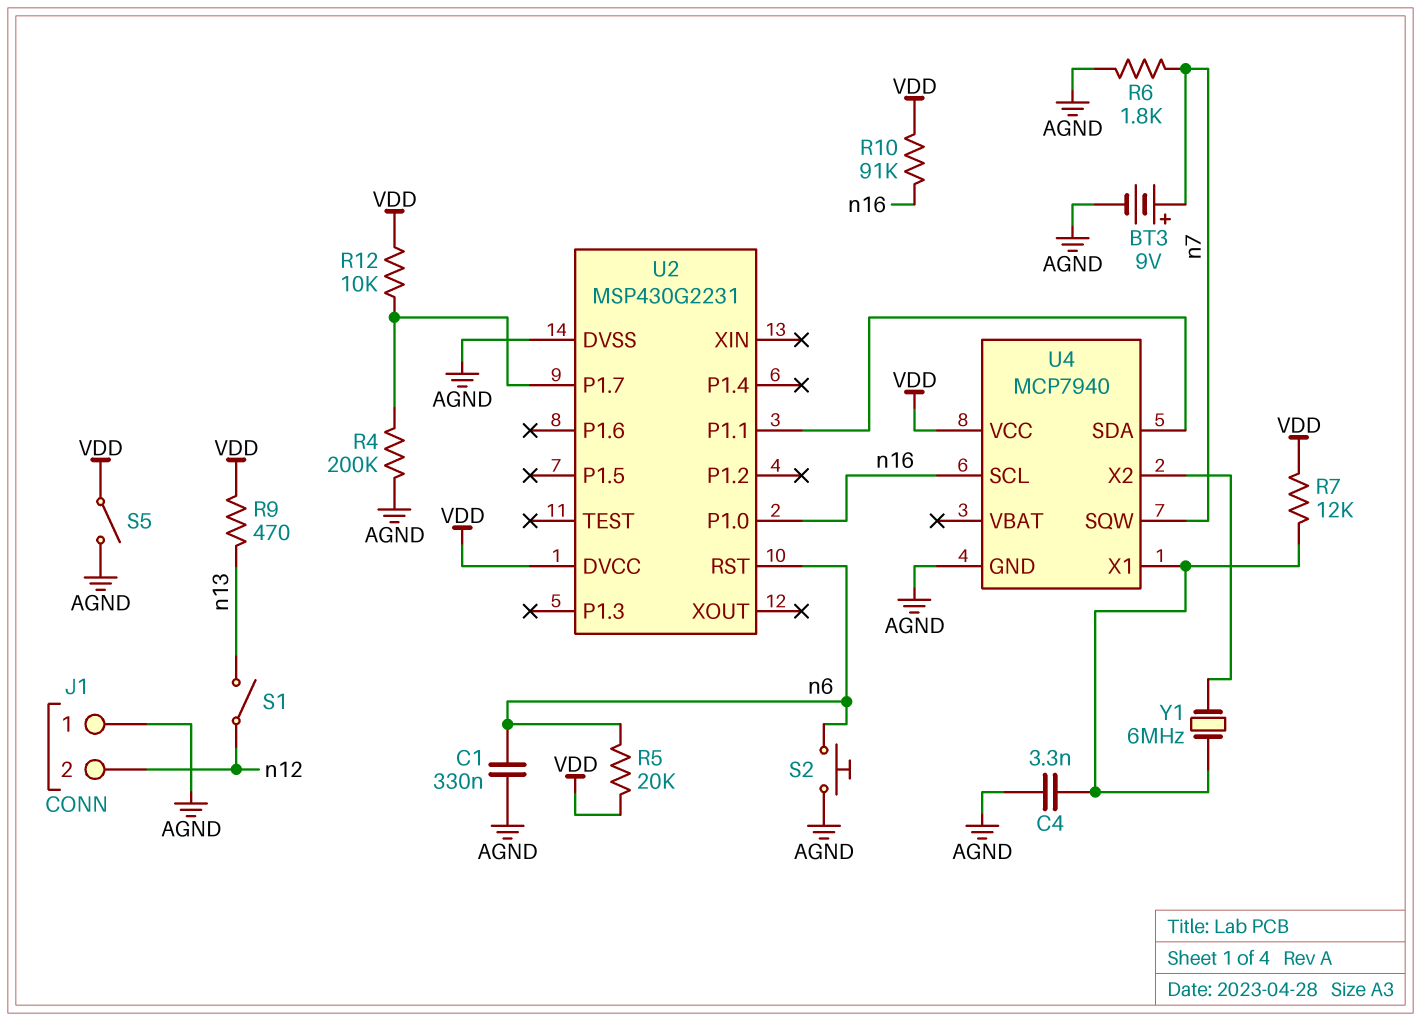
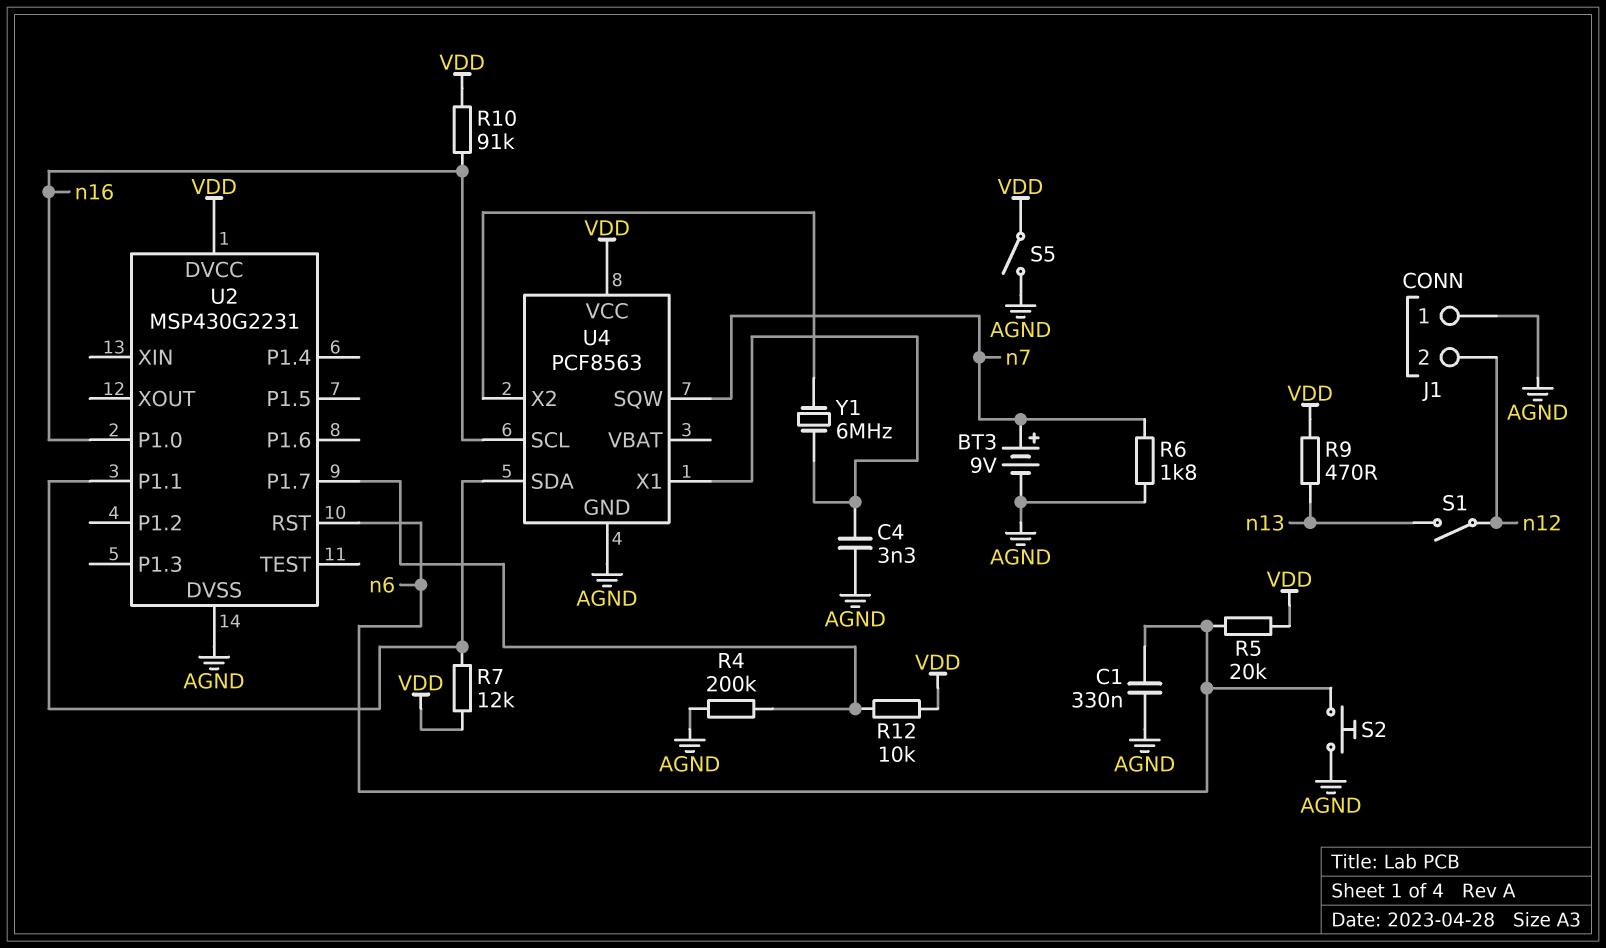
R7: 12k (U4/X1, VDD) -> 12k (U2/P1.1, VDD)
U4: MCP7940 -> PCF8563

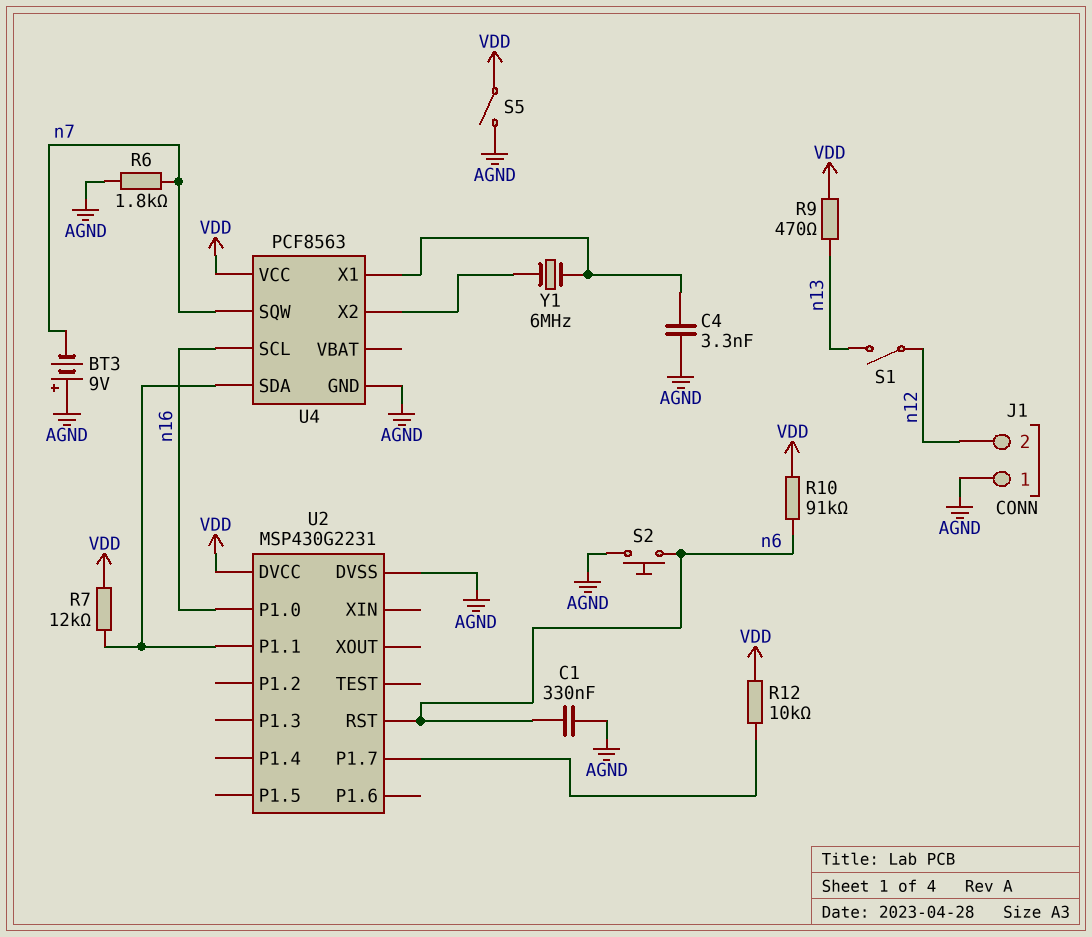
BT3: 9V (plus n7, minus AGND) -> 9V (plus AGND, minus n7)
R4: 200k (AGND, U2/P1.7) -> none
R5: 20k (VDD, n6) -> none
R10: 91k (VDD, n16) -> 91k (VDD, n6)

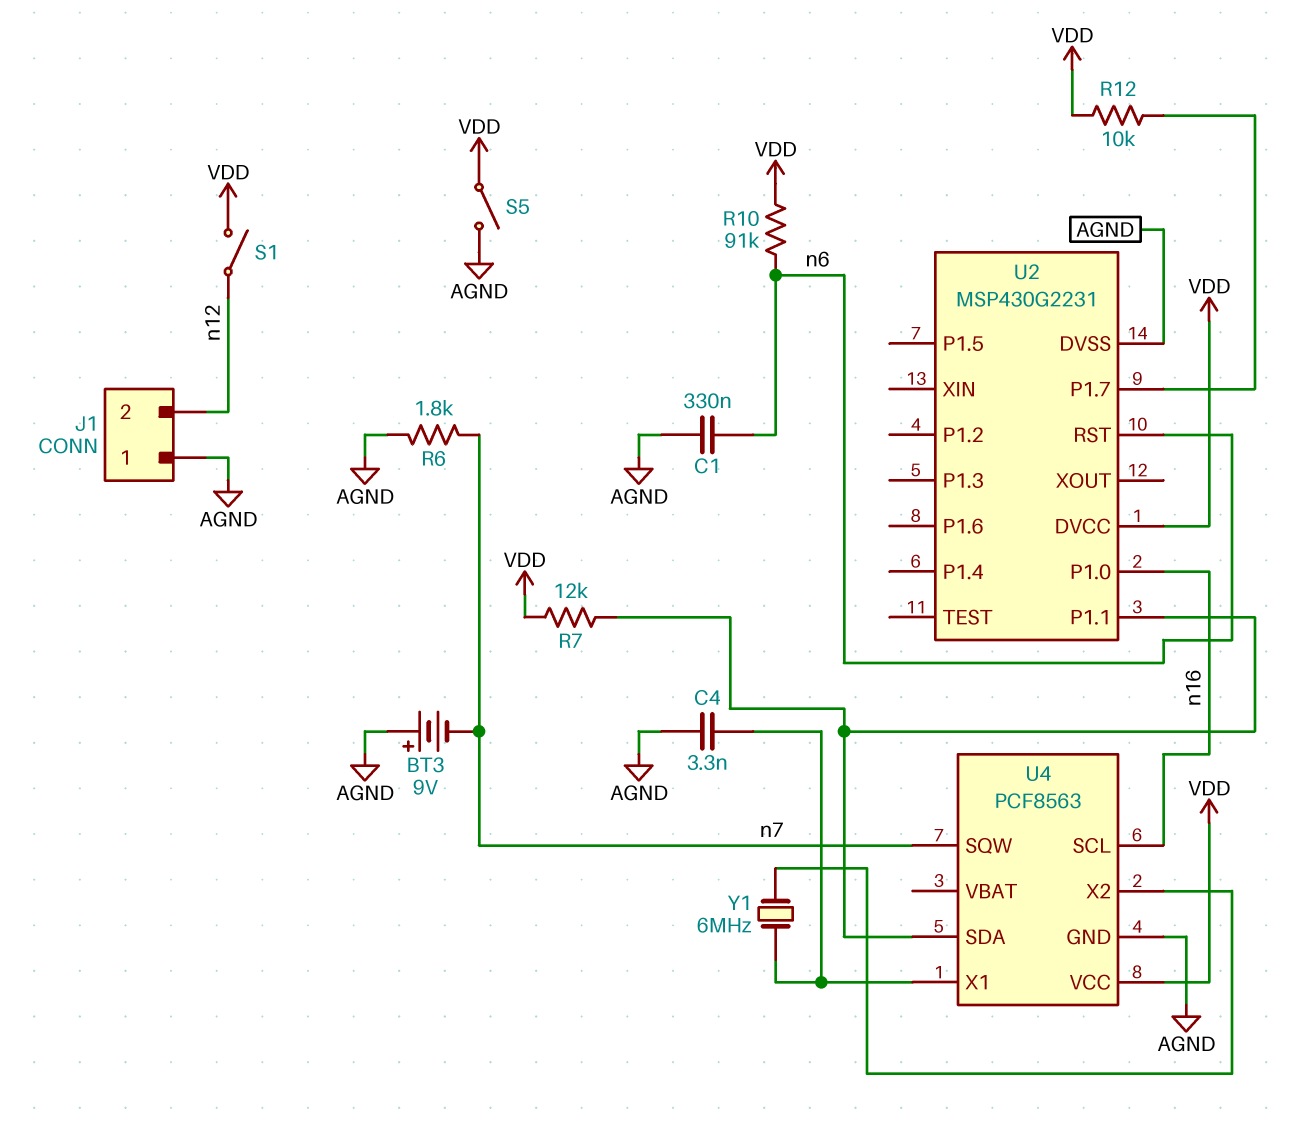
R9: 470 (VDD, n13) -> none
S1: switch (n12, n13) -> switch (VDD, n12)
S2: button (AGND, n6) -> none

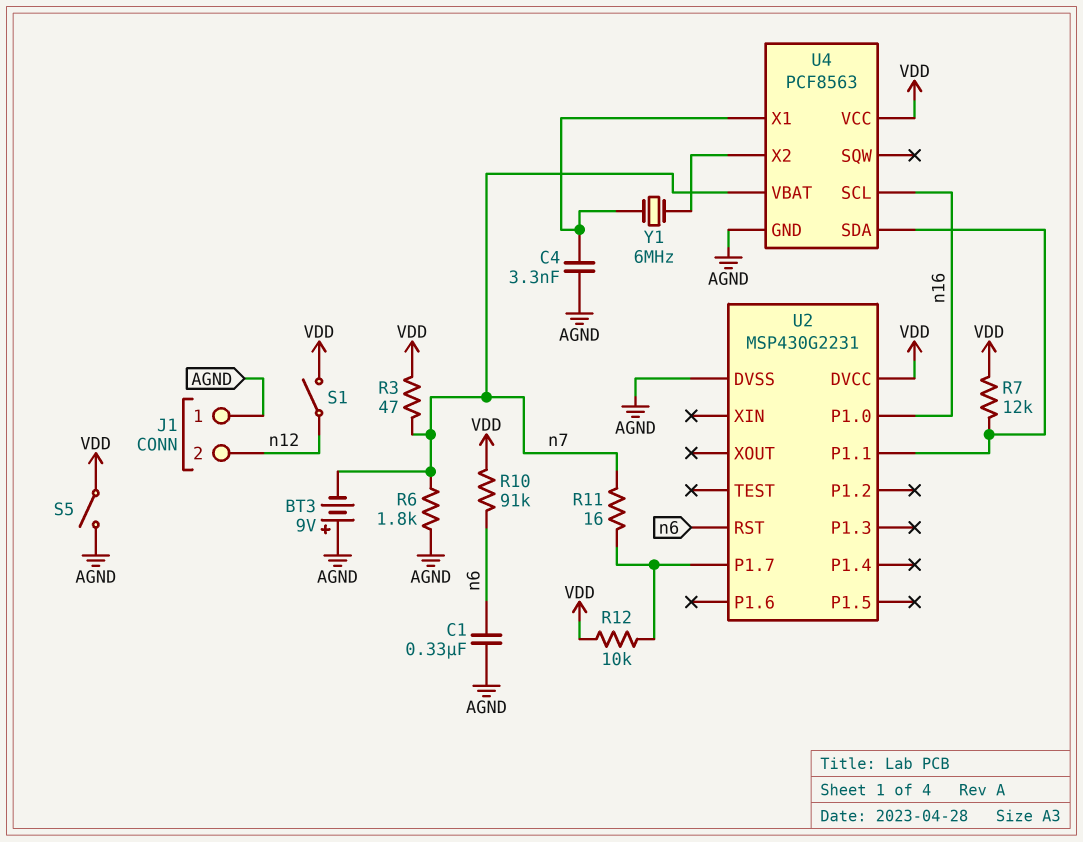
R3: none -> 47 (VDD, n7)
R11: none -> 16 (U2/P1.7, n7)
U4 pin SQW: n7 -> none
U4 pin VBAT: none -> n7

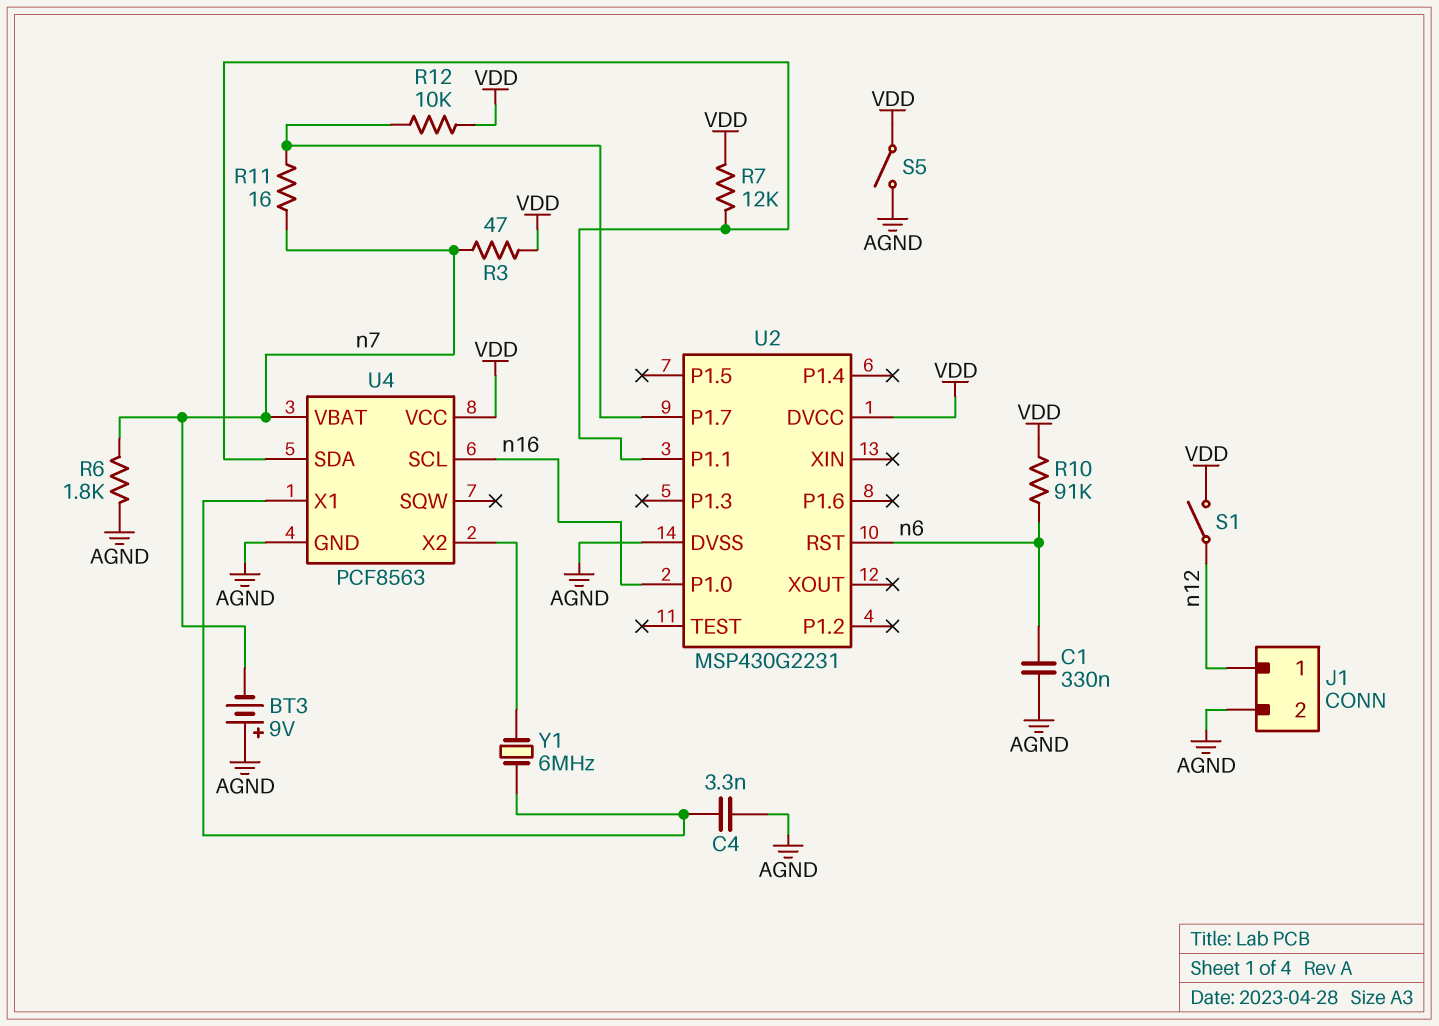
J1 pin 1: AGND -> n12
J1 pin 2: n12 -> AGND

